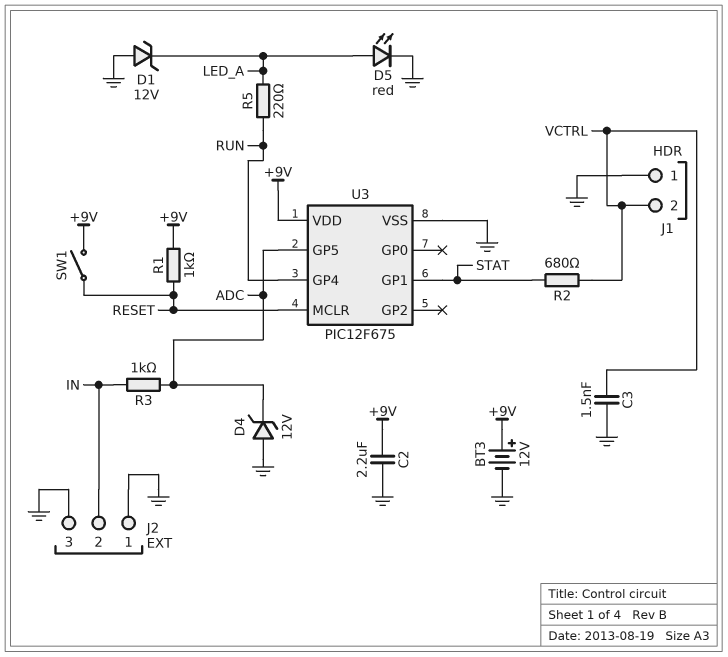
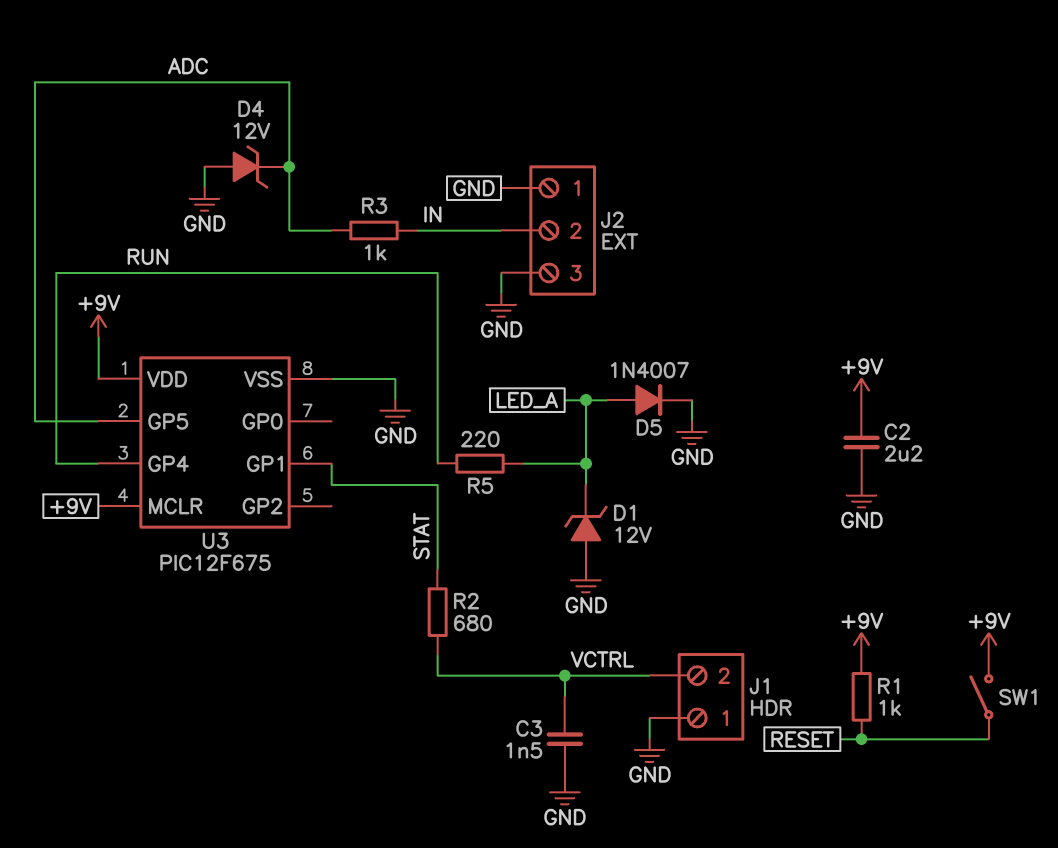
BT3: 12V (plus +9V, minus GND) -> none
D5: LED red (A LED_A, K GND) -> diode 1N4007 (A LED_A, K GND)
U3 pin MCLR: RESET -> +9V

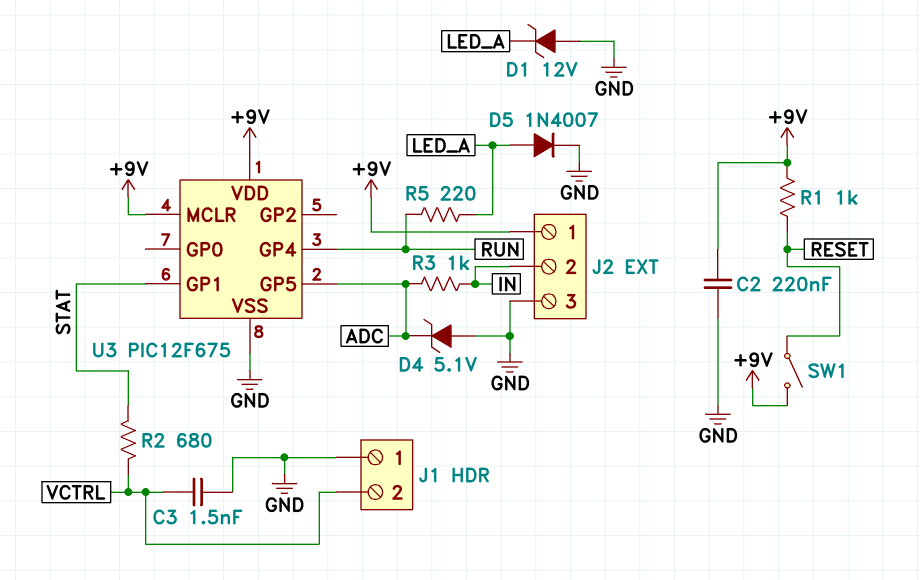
C2: 2.2uF (+9V, GND) -> 220nF (+9V, GND)
D4: zener 12V (A GND, K ADC) -> zener 5.1V (A GND, K ADC)
J2 pin 1: GND -> +9V

